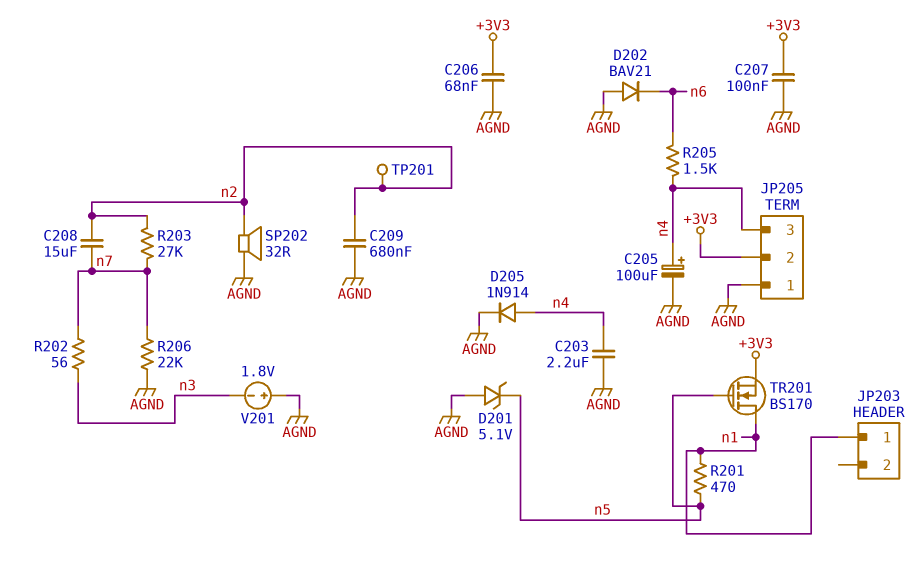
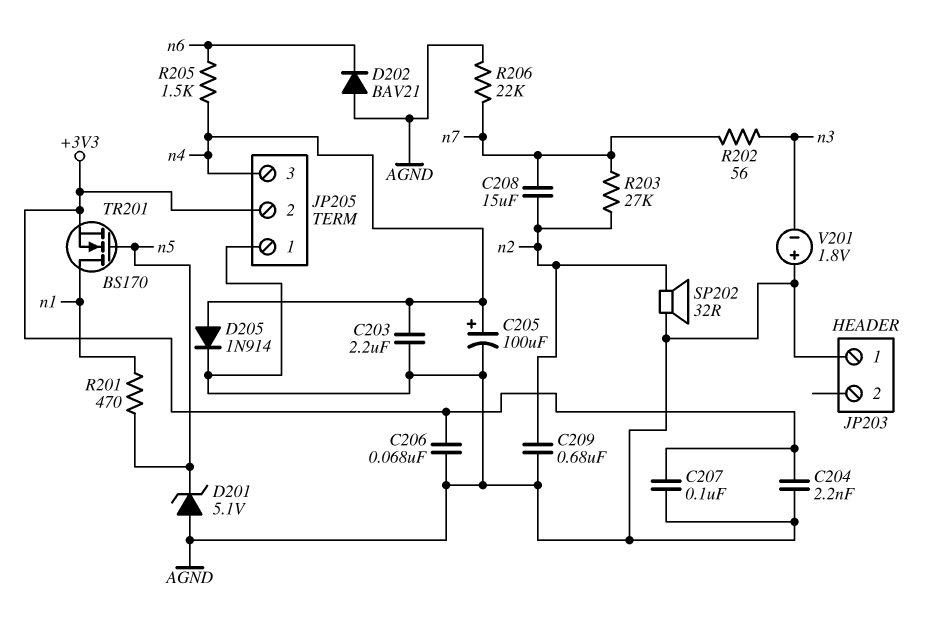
C204: none -> 2.2nF (+3V3, AGND)
JP203 pin 1: n1 -> AGND
TP201: test point (n2) -> none

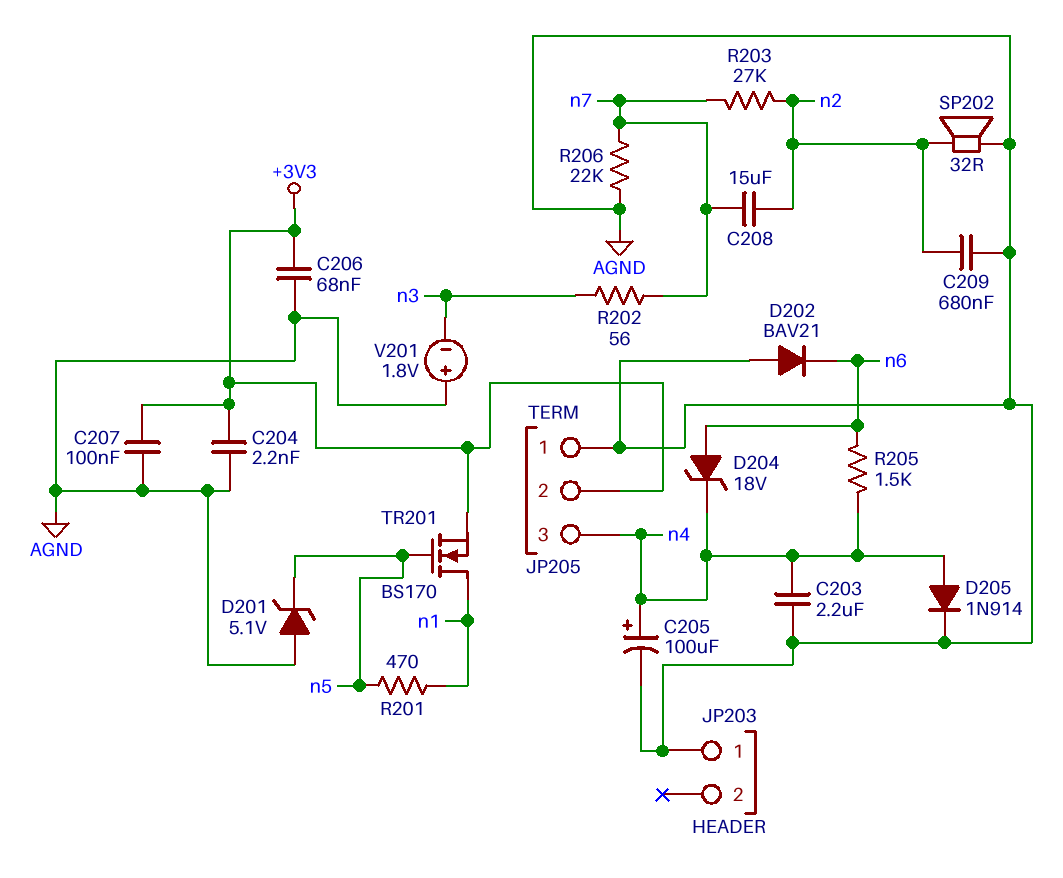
D204: none -> zener 18V (A n6, K n4)

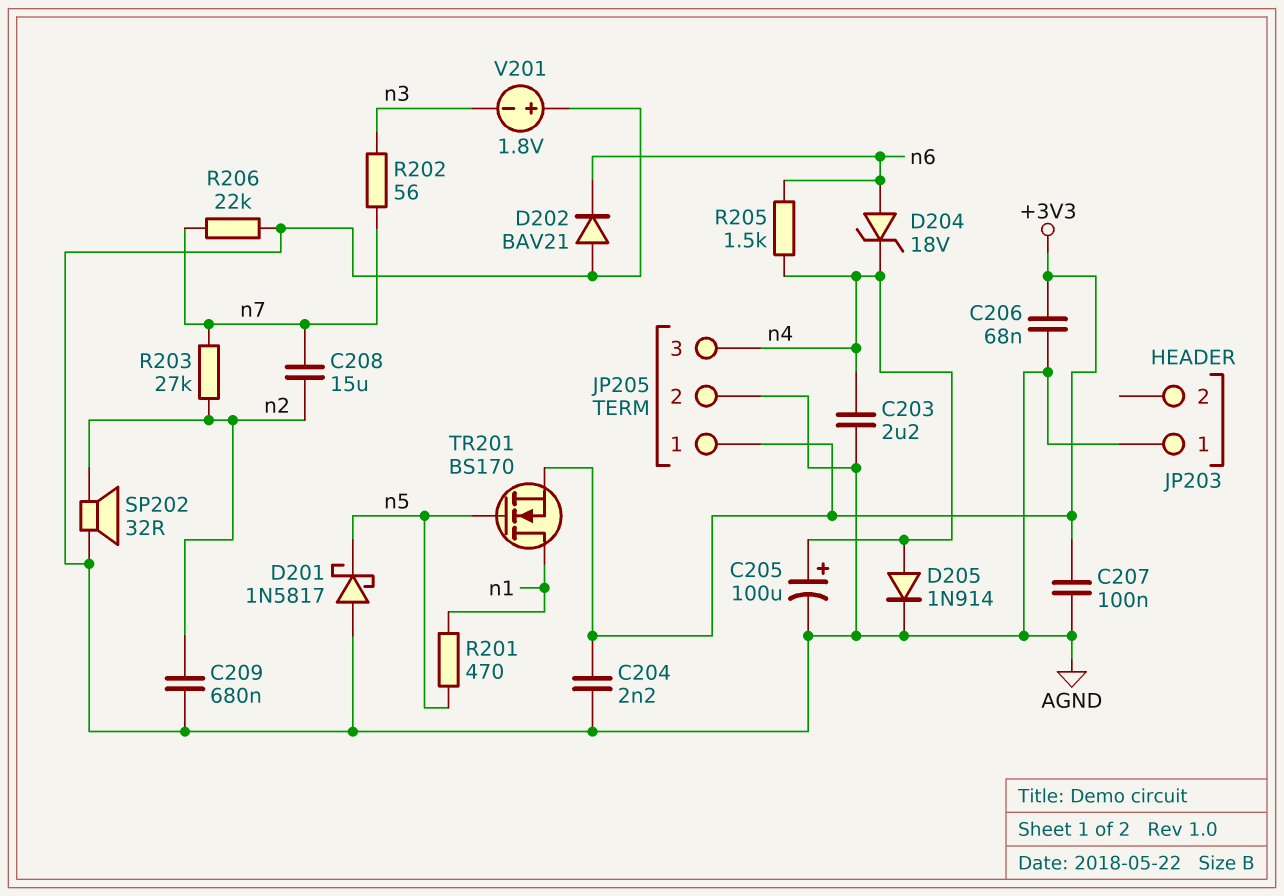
D201: zener 5.1V (A AGND, K n5) -> schottky 1N5817 (A AGND, K n5)
JP205 pin 1: AGND -> +3V3
JP205 pin 2: +3V3 -> AGND

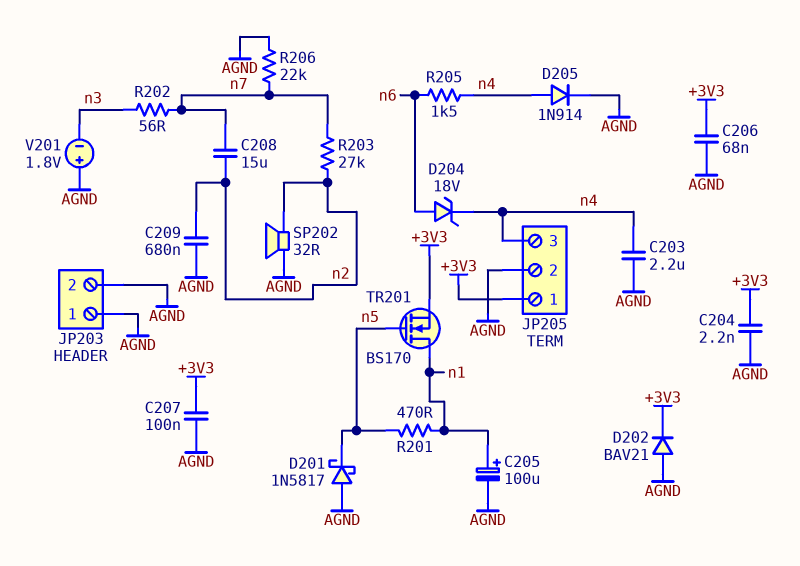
C205: 100uF (plus n4, minus AGND) -> 100uF (plus n1, minus AGND)
D202: diode BAV21 (A AGND, K n6) -> diode BAV21 (A AGND, K +3V3)
JP203 pin 2: none -> AGND

